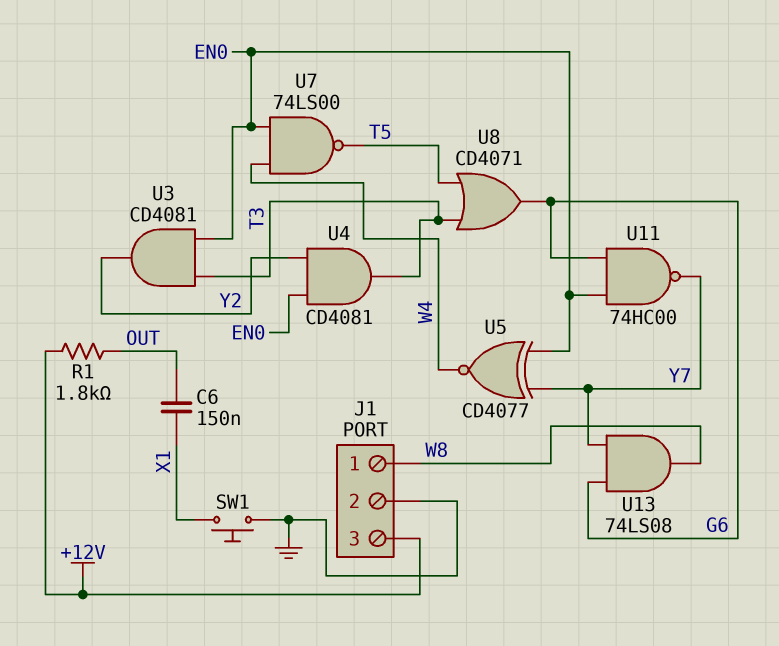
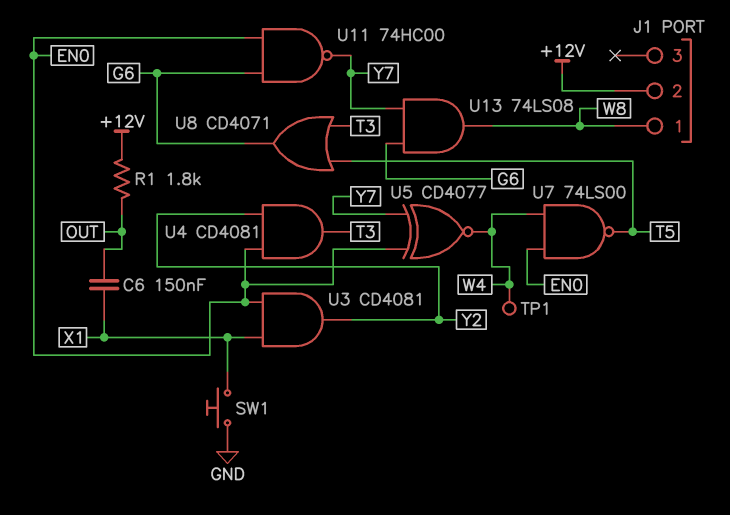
J1 pin 2: GND -> +12V
J1 pin 3: +12V -> none
TP1: none -> test point (W4)
U3: AND CD4081 (in EN0, in T3, out Y2) -> AND CD4081 (in EN0, in X1, out Y2)

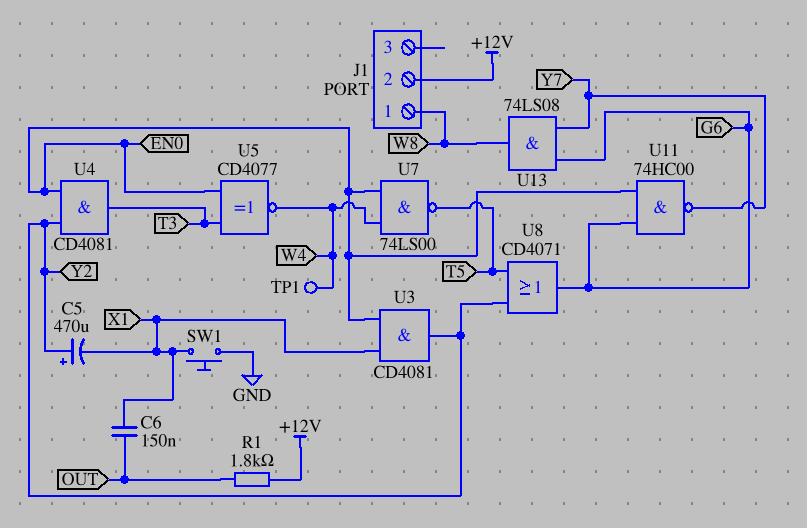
C5: none -> 470uF (plus Y2, minus X1)
U5: XNOR CD4077 (in EN0, in Y7, out W4) -> XNOR CD4077 (in EN0, in T3, out W4)
U8: OR CD4071 (in T3, in T5, out G6) -> OR CD4071 (in T5, in Y2, out G6)

